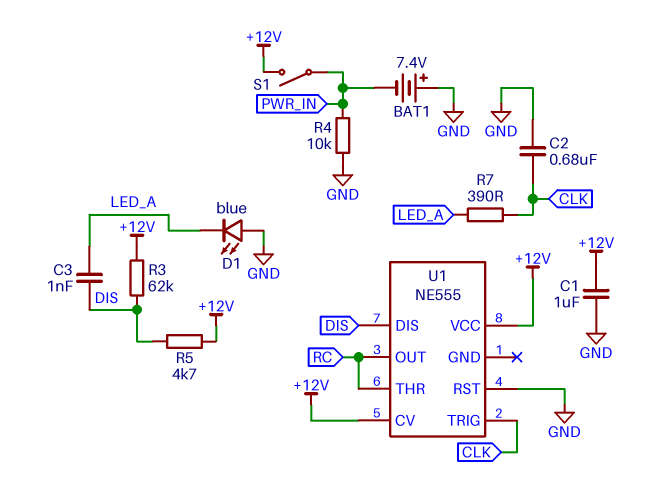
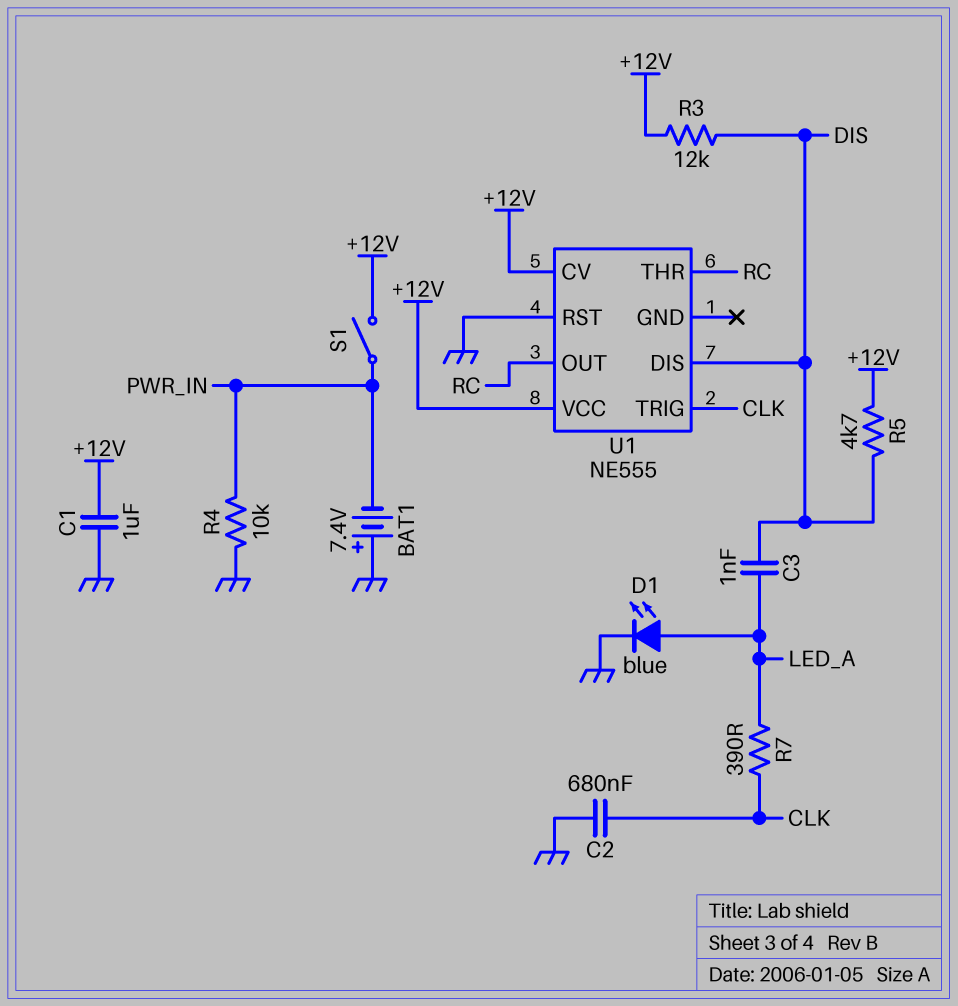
D1: LED blue (A GND, K LED_A) -> LED blue (A LED_A, K GND)
R3: 62k (+12V, DIS) -> 12k (+12V, DIS)

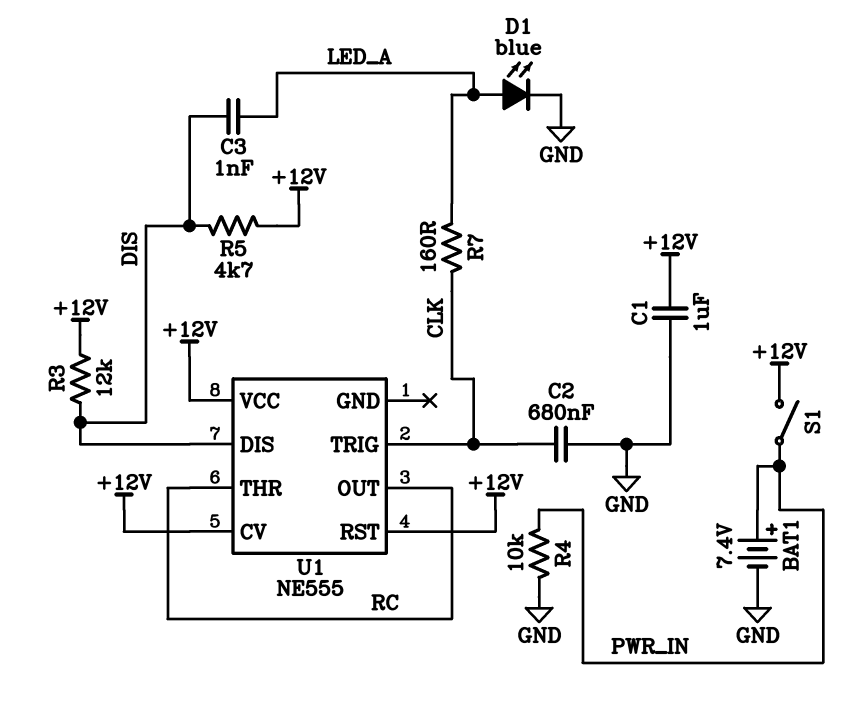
BAT1: 7.4V (plus GND, minus PWR_IN) -> 7.4V (plus PWR_IN, minus GND)
R7: 390 (CLK, LED_A) -> 160 (CLK, LED_A)
U1 pin RST: GND -> +12V

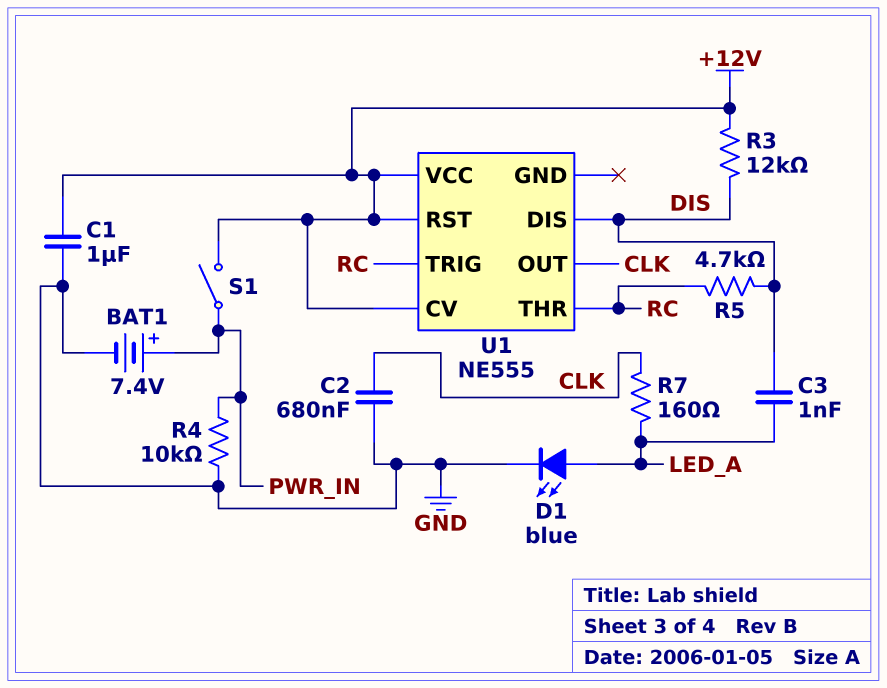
R5: 4.7k (+12V, DIS) -> 4.7k (DIS, RC)
U1 pin OUT: RC -> CLK
U1 pin TRIG: CLK -> RC

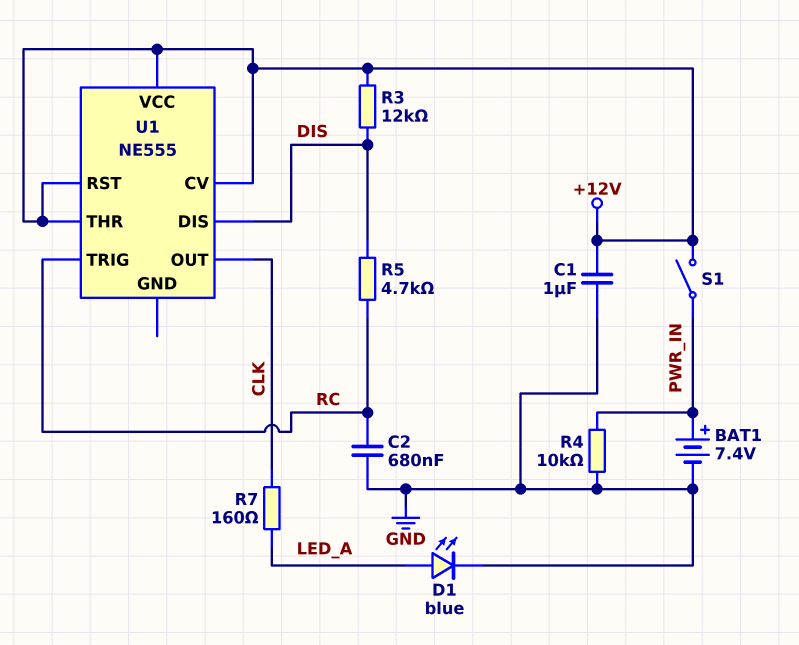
C2: 680nF (CLK, GND) -> 680nF (GND, RC)
C3: 1nF (DIS, LED_A) -> none
U1 pin THR: RC -> +12V

